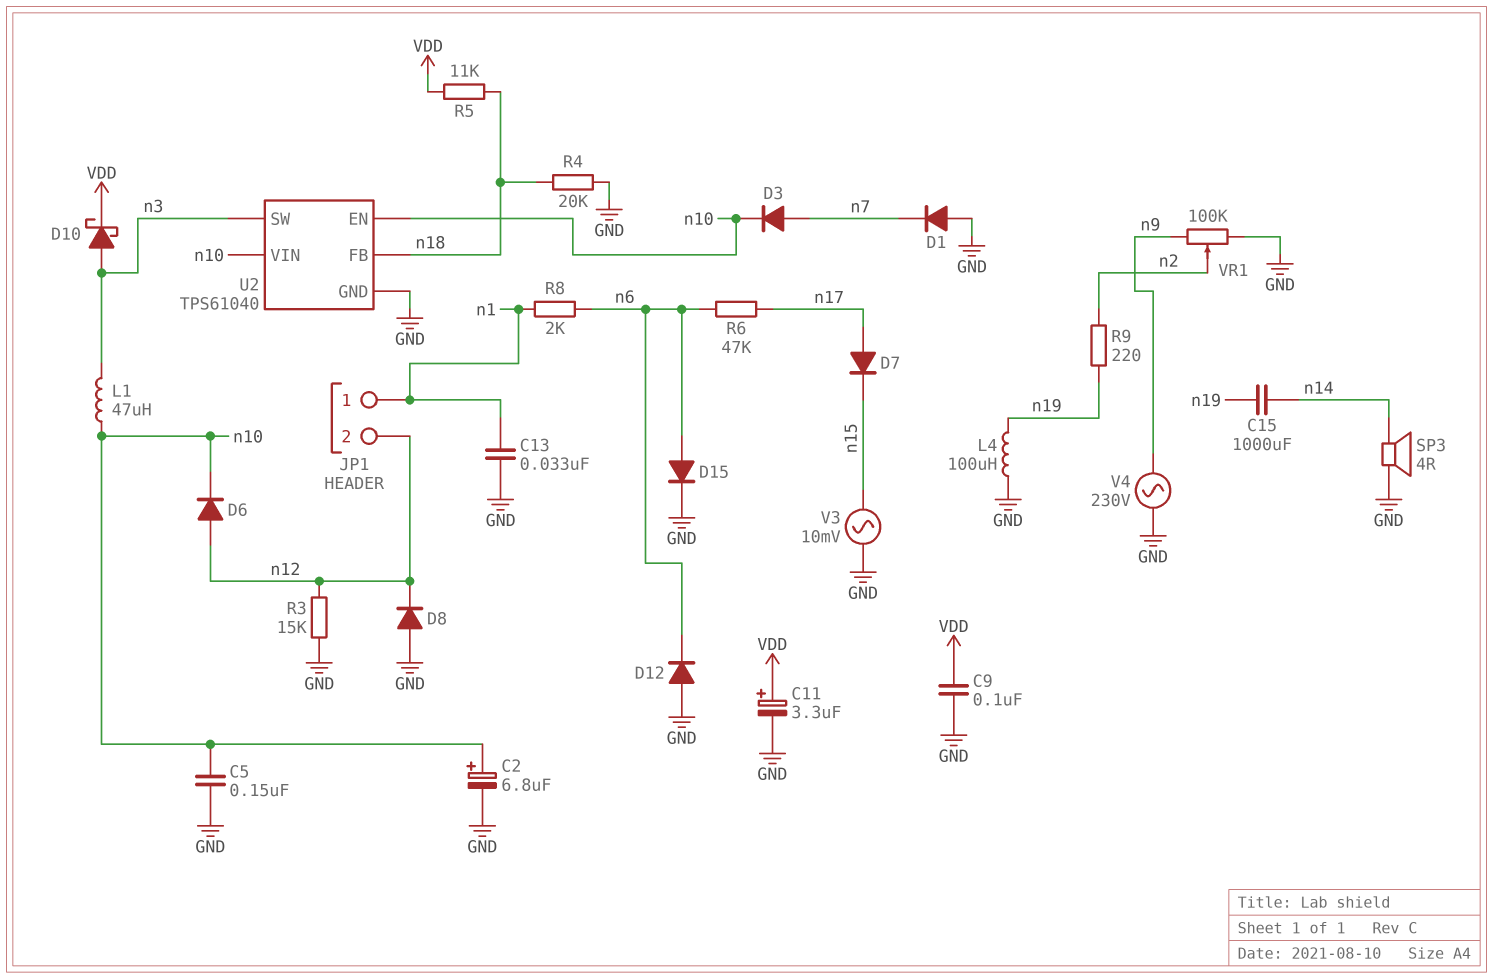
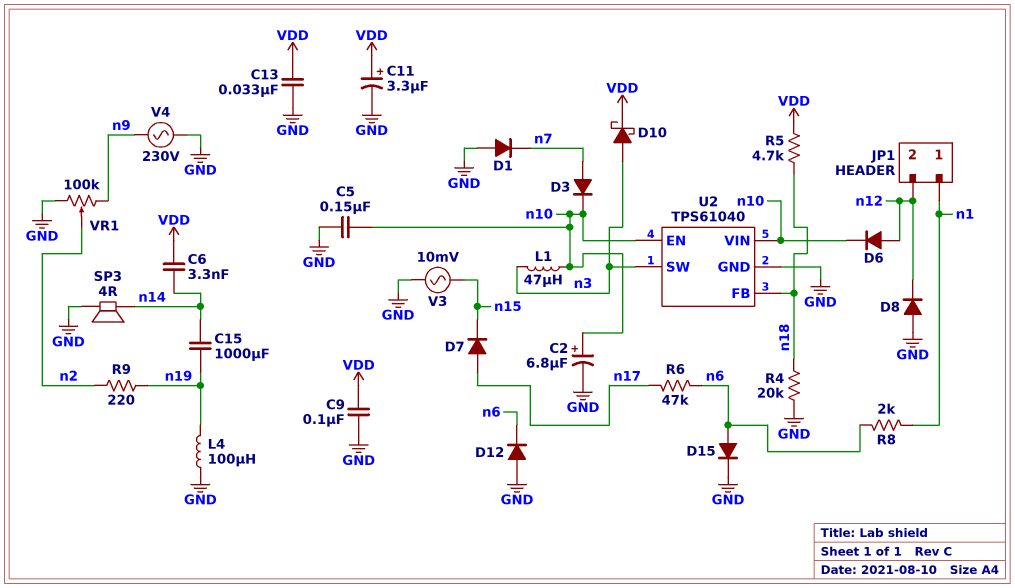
C6: none -> 3.3nF (VDD, n14)
C13: 33nF (GND, n1) -> 33nF (GND, VDD)
R3: 15k (GND, n12) -> none
R5: 11k (VDD, n18) -> 4.7k (VDD, n18)

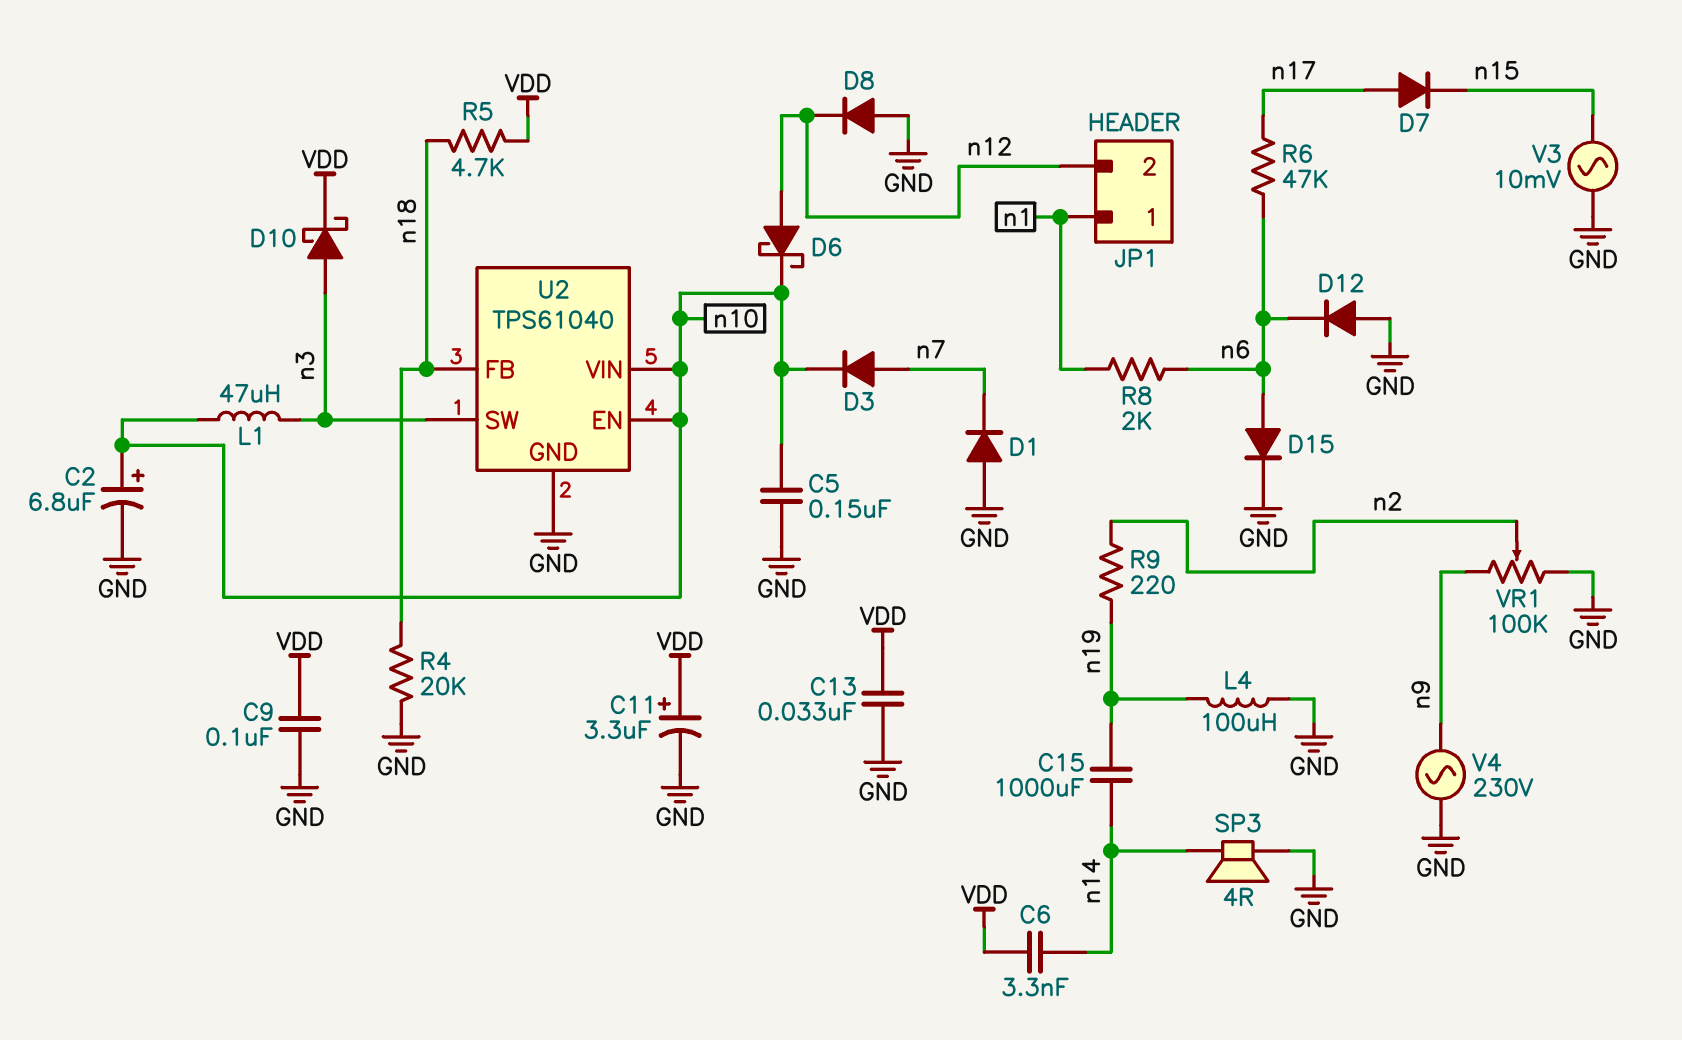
D6: diode (A n12, K n10) -> schottky (A n12, K n10)

